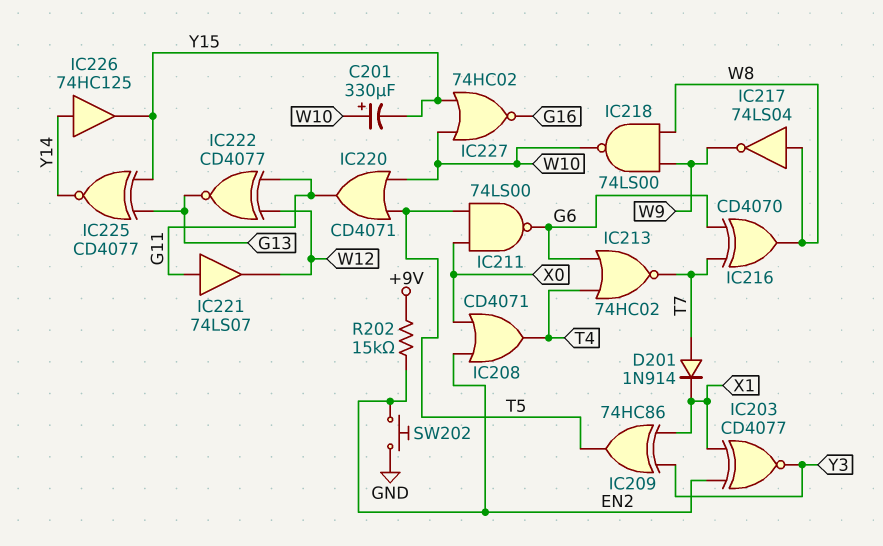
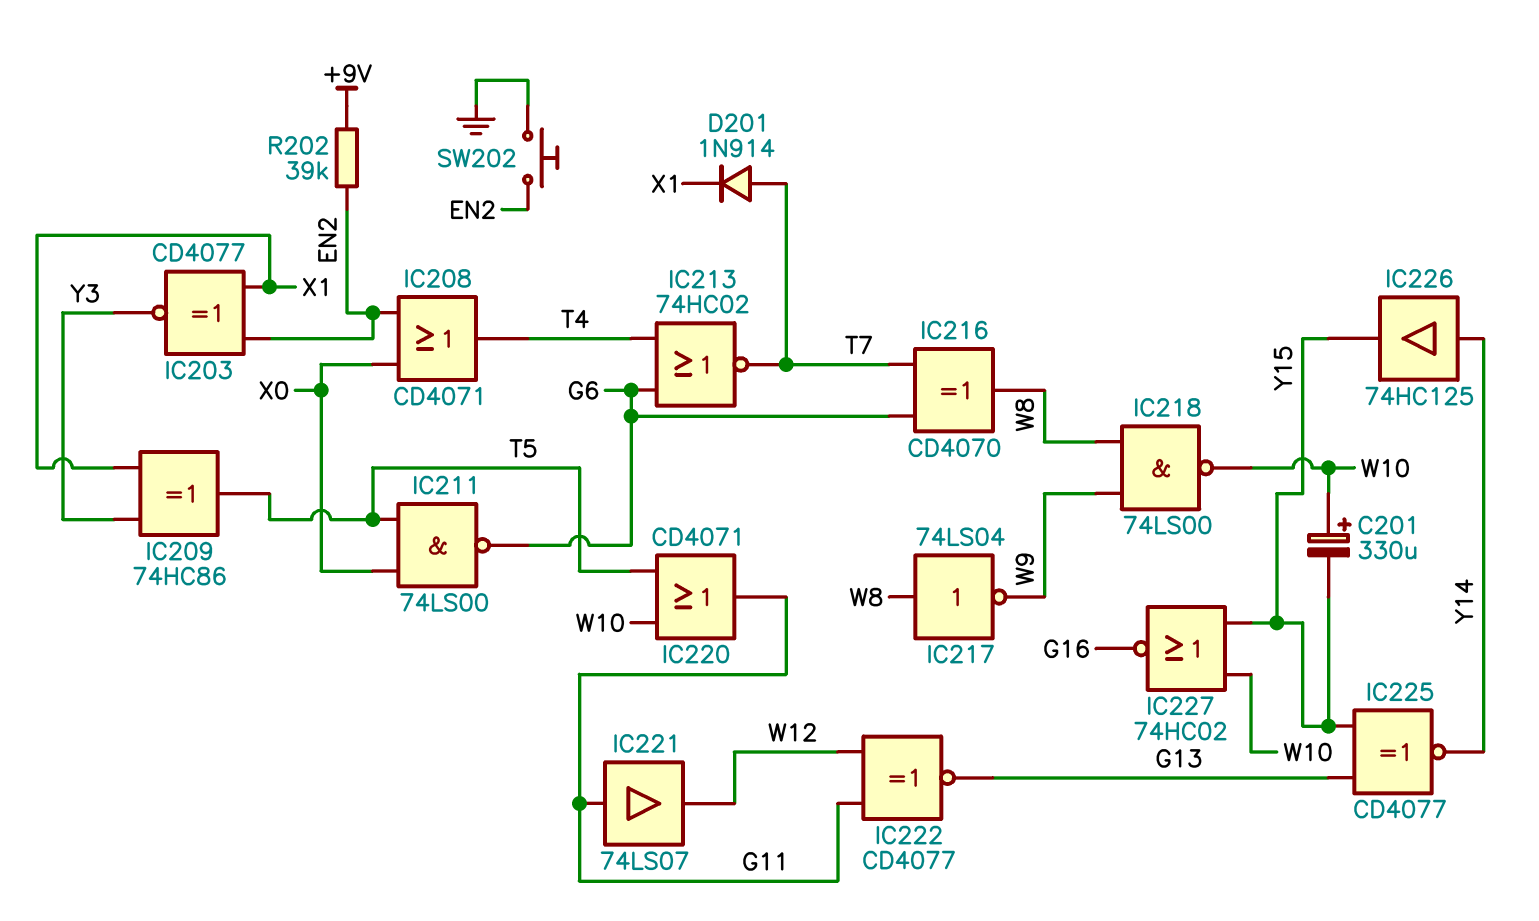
R202: 15k (+9V, EN2) -> 39k (+9V, EN2)

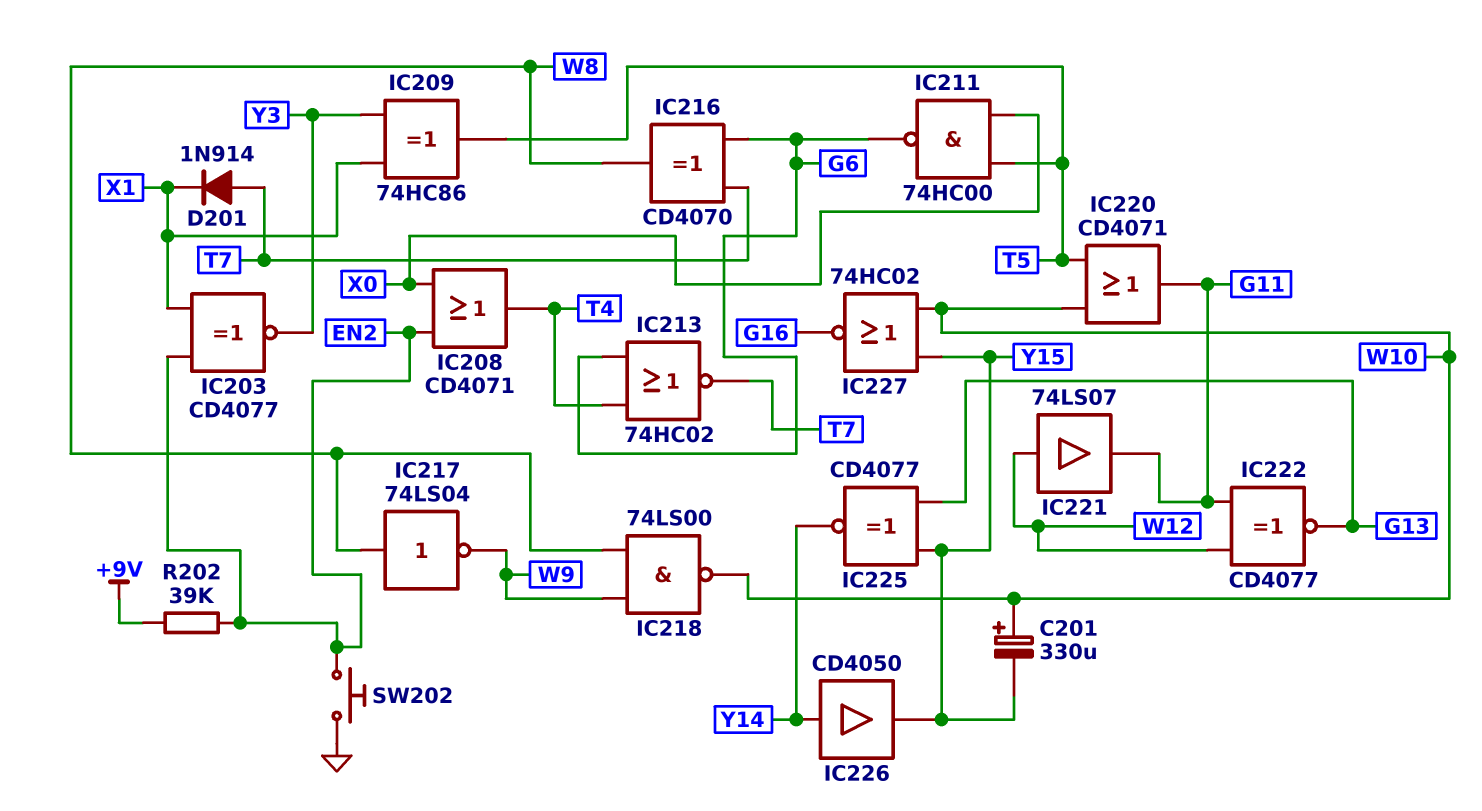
IC211: NAND 74LS00 (in T5, in X0, out G6) -> NAND 74HC00 (in T5, in X0, out G6)
IC221: buffer 74LS07 (in G11, out W12) -> buffer 74LS07 (in W12, out G11)
IC226: buffer 74HC125 (in Y14, out Y15) -> buffer CD4050 (in Y14, out Y15)

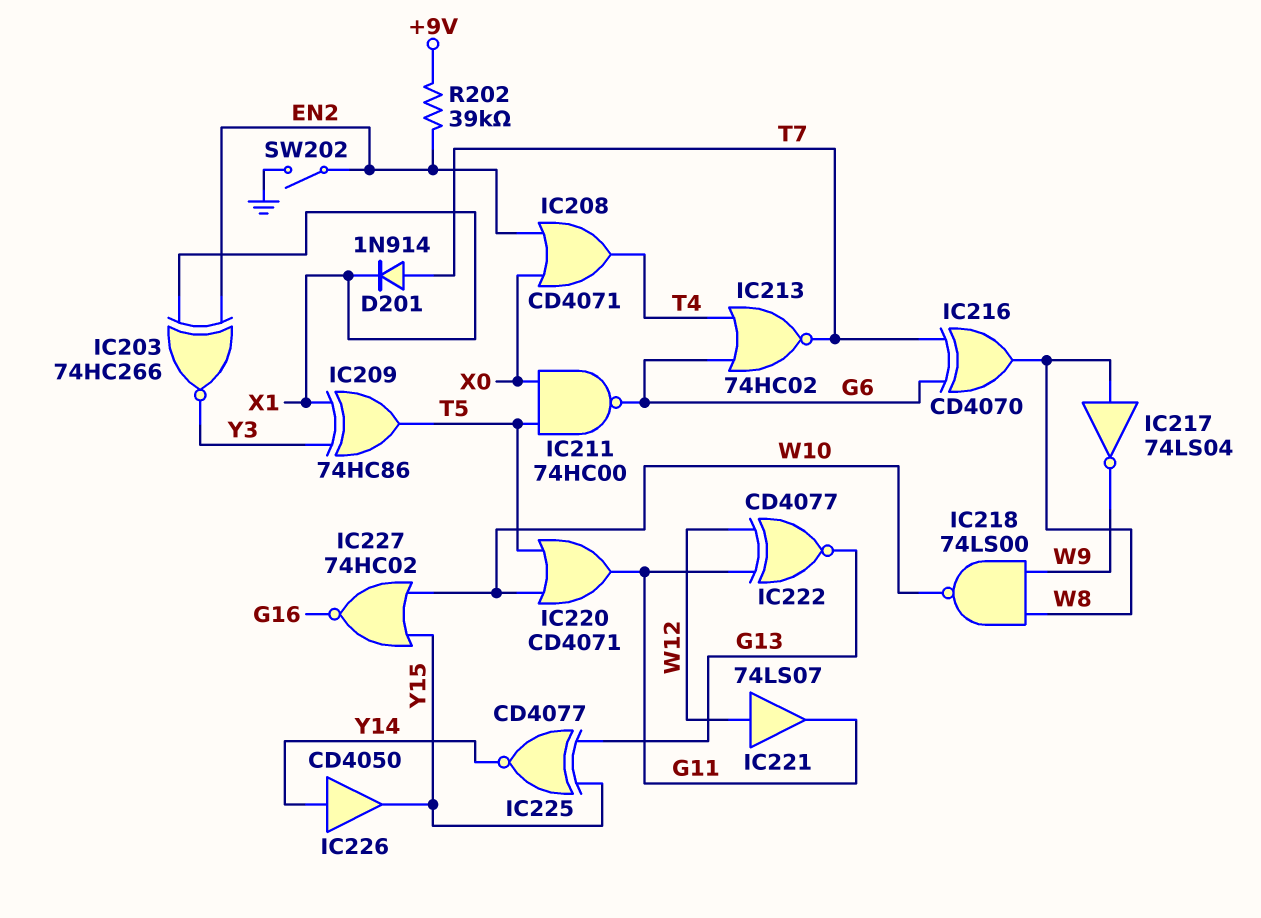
C201: 330uF (plus W10, minus Y15) -> none
IC203: XNOR CD4077 (in EN2, in X1, out Y3) -> XNOR 74HC266 (in EN2, in X1, out Y3)
SW202: button (EN2, GND) -> switch (EN2, GND)

